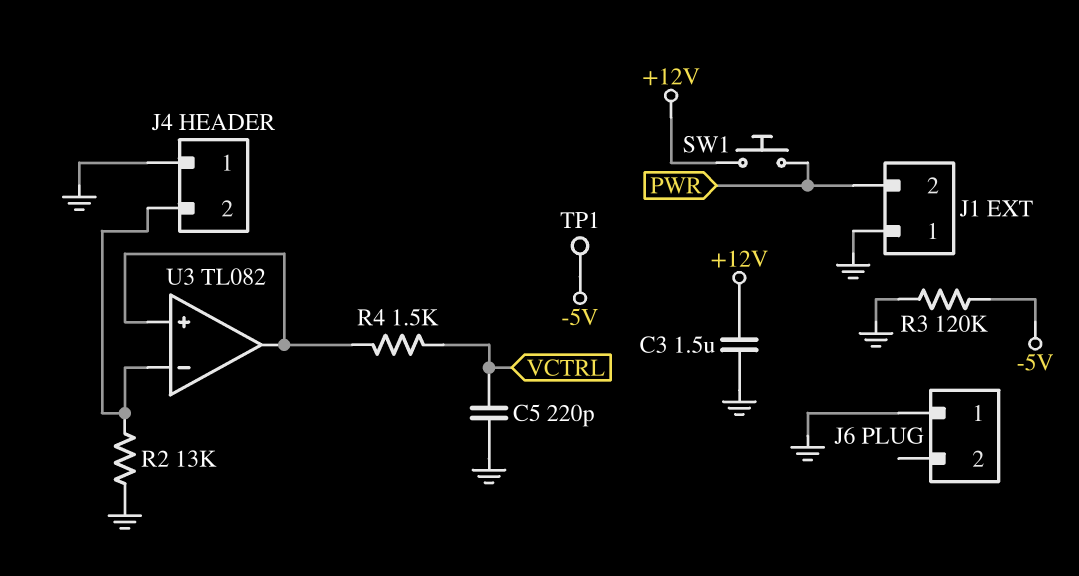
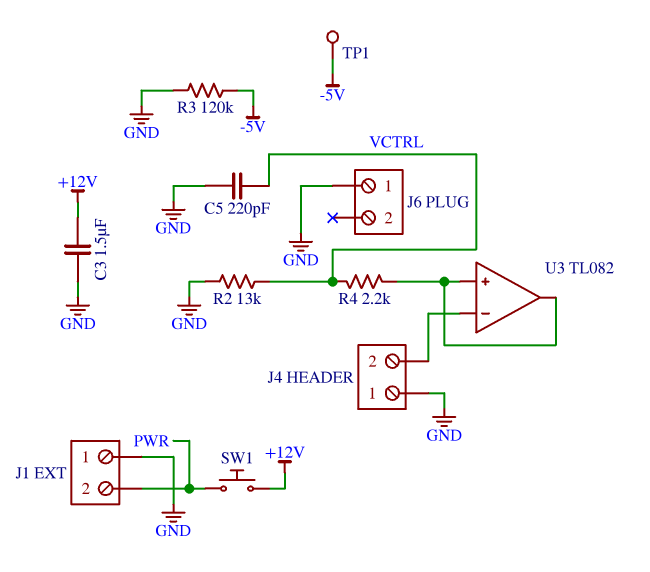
R2: 13k (GND, J4/2) -> 13k (GND, VCTRL)
R4: 1.5k (U3/in+, VCTRL) -> 2.2k (U3/in+, VCTRL)

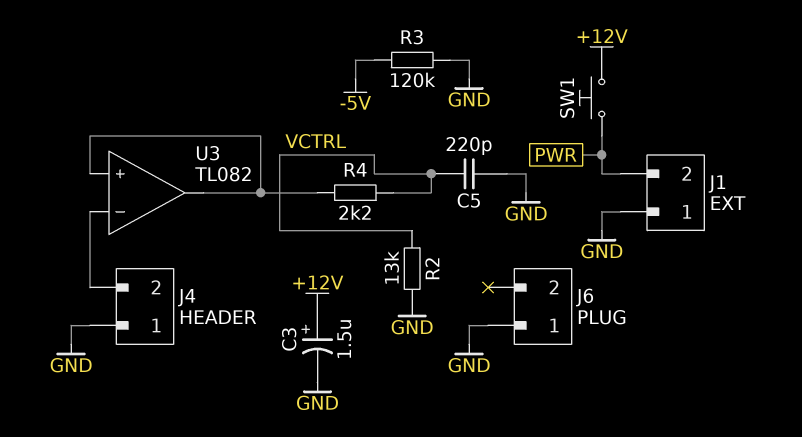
C3: 1.5uF (+12V, GND) -> 1.5uF (plus +12V, minus GND)
TP1: test point (-5V) -> none

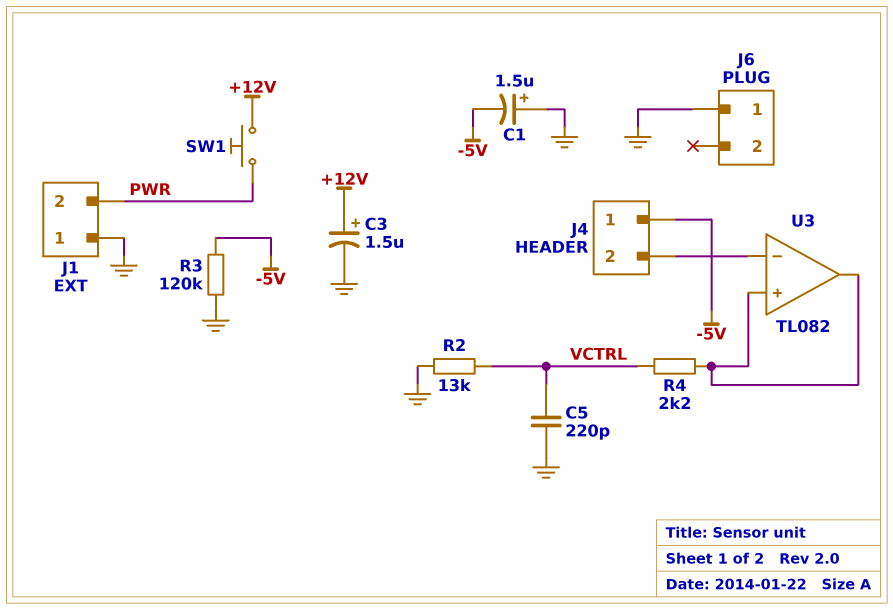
C1: none -> 1.5uF (plus GND, minus -5V)
J4 pin 1: GND -> -5V

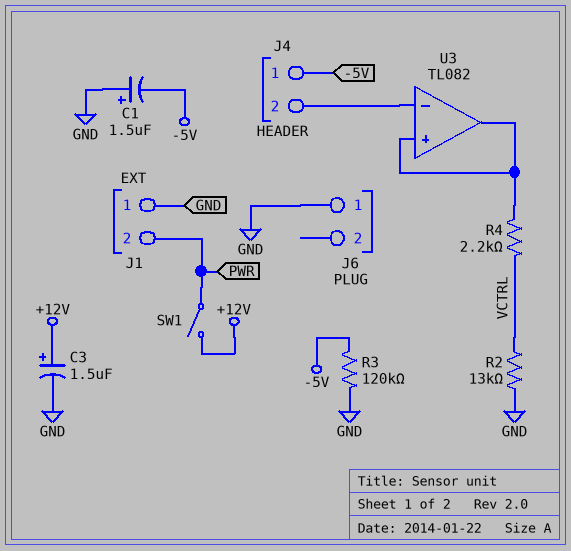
C5: 220pF (GND, VCTRL) -> none
SW1: button (+12V, PWR) -> switch (+12V, PWR)

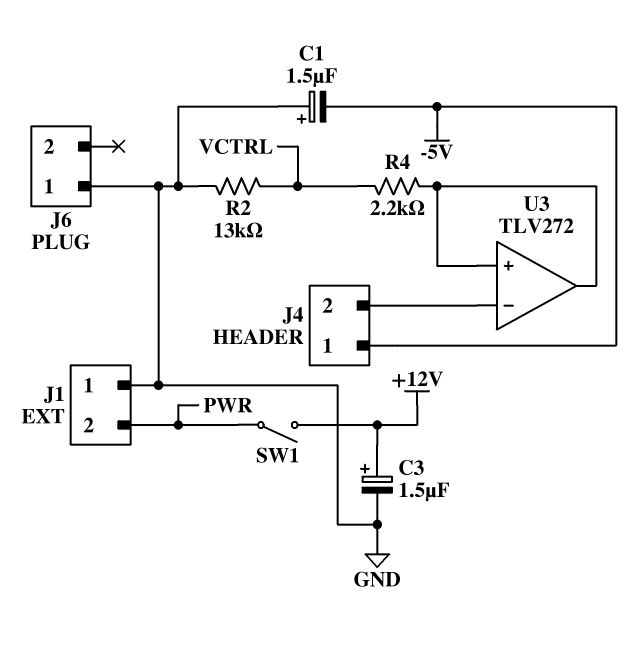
R3: 120k (-5V, GND) -> none
U3: TL082 -> TLV272

